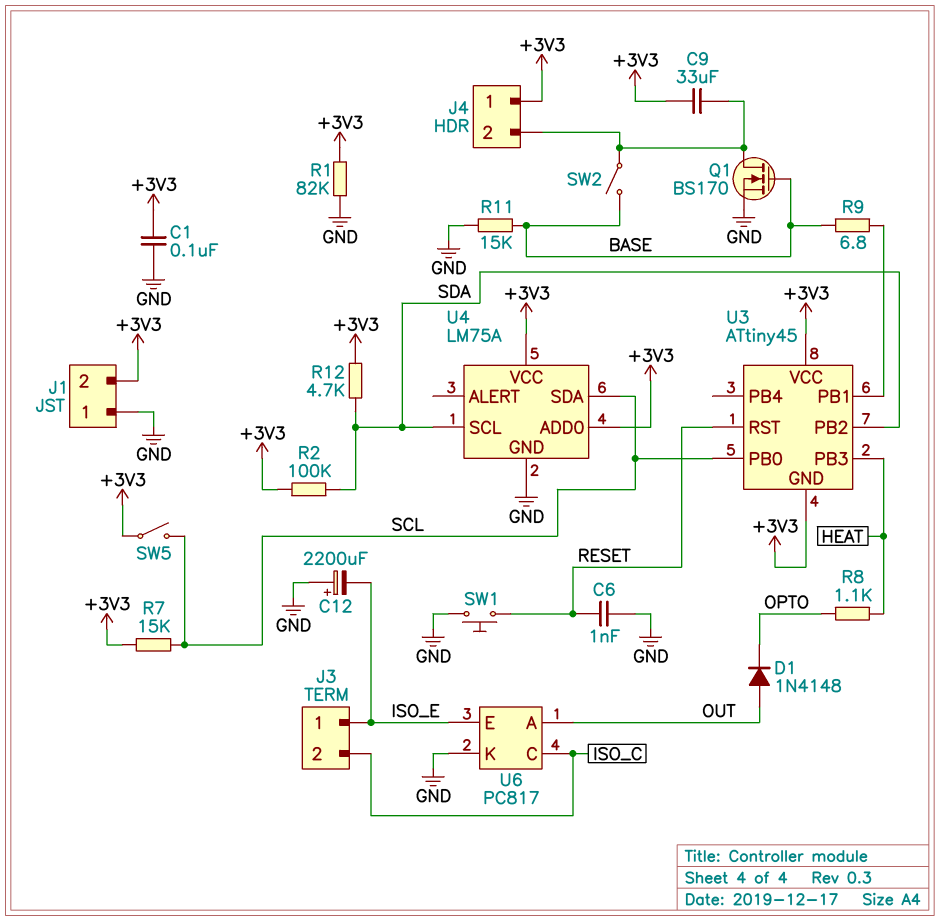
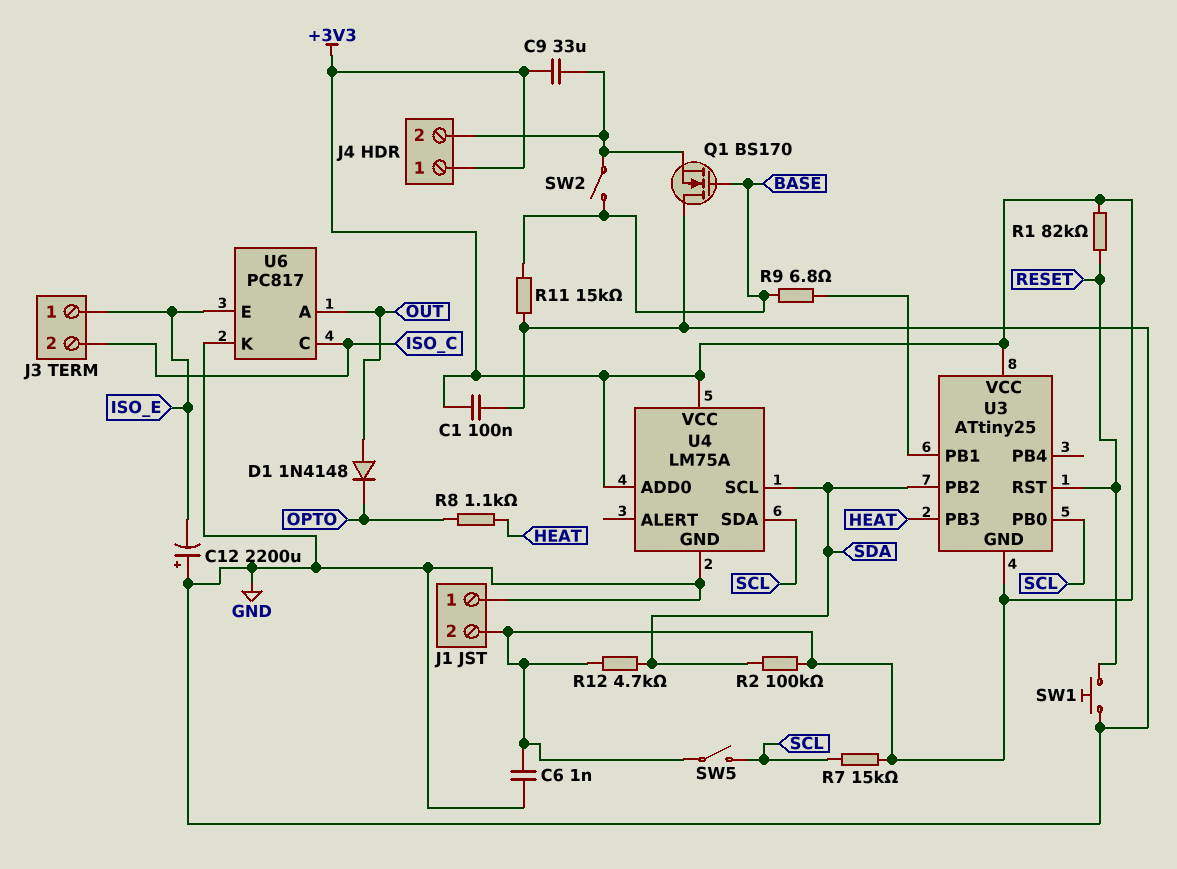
C6: 1nF (GND, RESET) -> 1nF (+3V3, GND)
Q1: NMOS BS170 (G BASE, D J4/2, S GND) -> NMOS BS170 (G BASE, D GND, S J4/2)
R1: 82k (+3V3, GND) -> 82k (+3V3, RESET)
U3: ATtiny45 -> ATtiny25

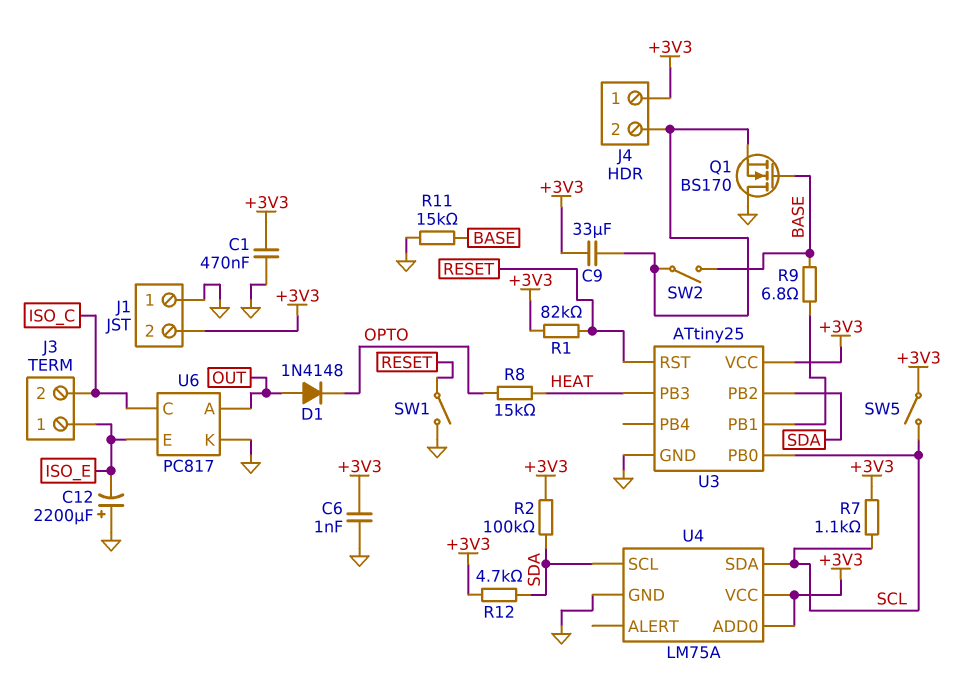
C1: 100nF (+3V3, GND) -> 470nF (+3V3, GND)
R7: 15k (+3V3, SCL) -> 1.1k (+3V3, SCL)
R8: 1.1k (HEAT, OPTO) -> 15k (HEAT, OPTO)
SW1: button (GND, RESET) -> switch (GND, RESET)
U3 pin GND: +3V3 -> GND

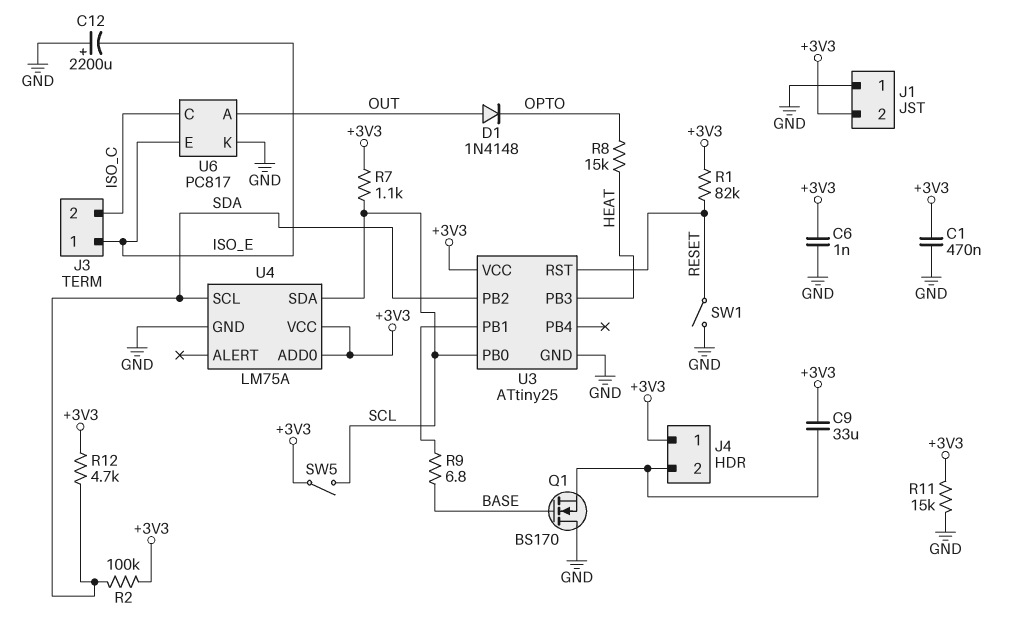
R11: 15k (BASE, GND) -> 15k (+3V3, GND)
SW2: switch (BASE, J4/2) -> none

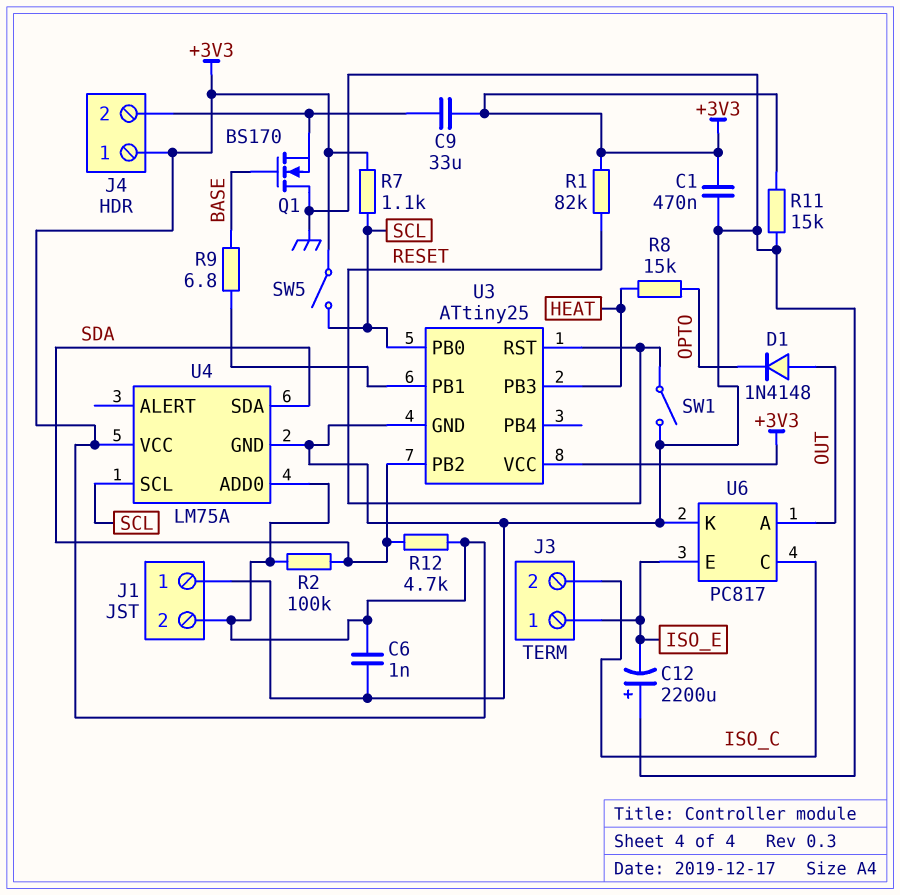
U4 pin SCL: SDA -> SCL
U4 pin SDA: SCL -> SDA

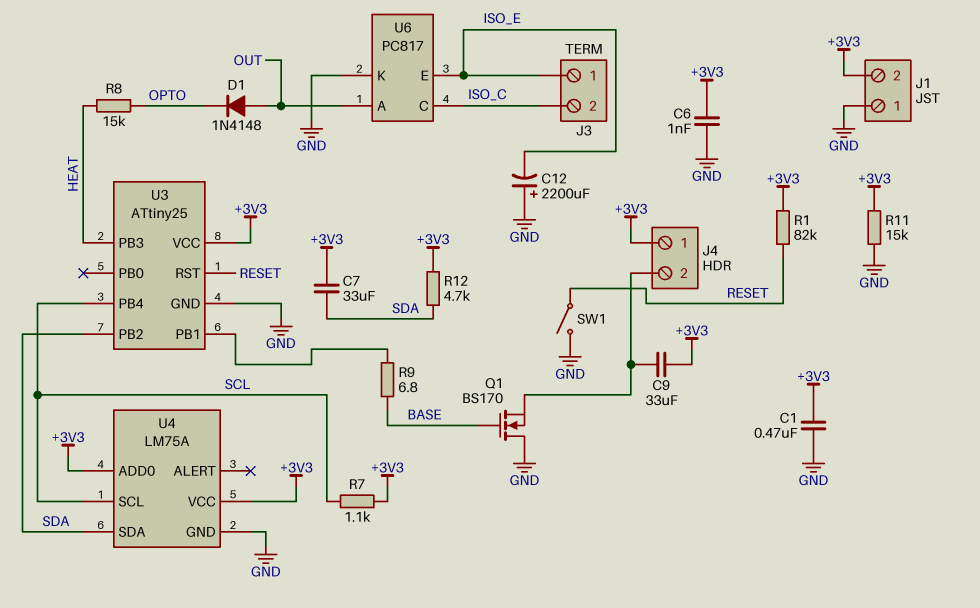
C7: none -> 33uF (+3V3, SDA)
R2: 100k (+3V3, SDA) -> none
SW5: switch (+3V3, SCL) -> none
U3 pin PB0: SCL -> none
U3 pin PB4: none -> SCL

